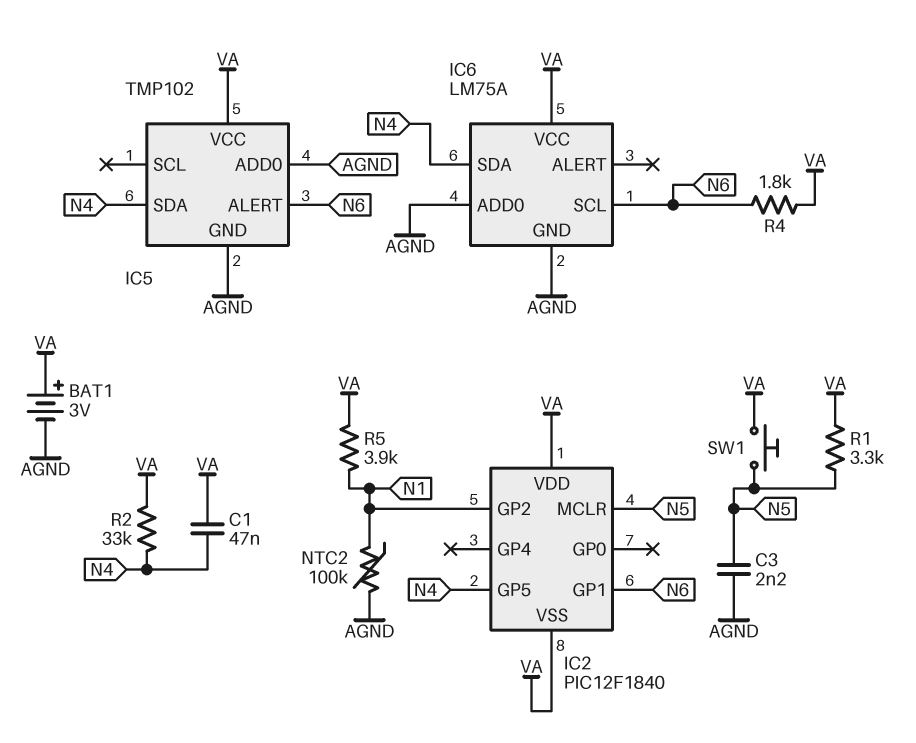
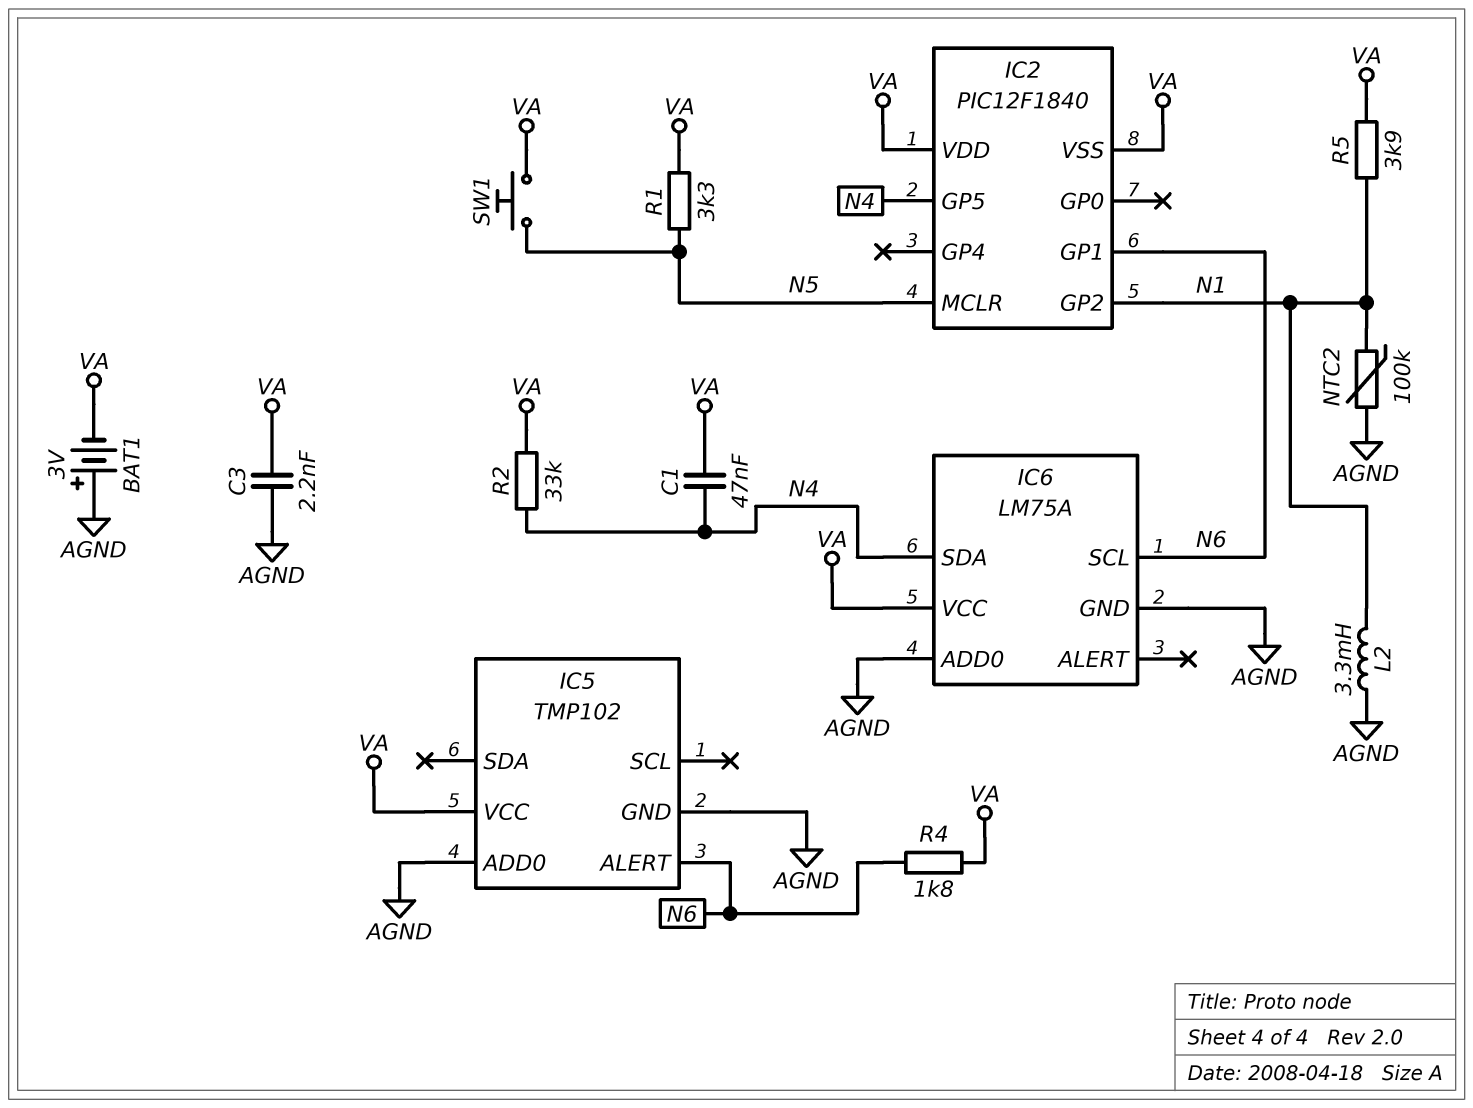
BAT1: 3V (plus VA, minus AGND) -> 3V (plus AGND, minus VA)
C3: 2.2nF (AGND, N5) -> 2.2nF (AGND, VA)
IC5 pin SDA: N4 -> none
L2: none -> 3.3mH (AGND, N1)

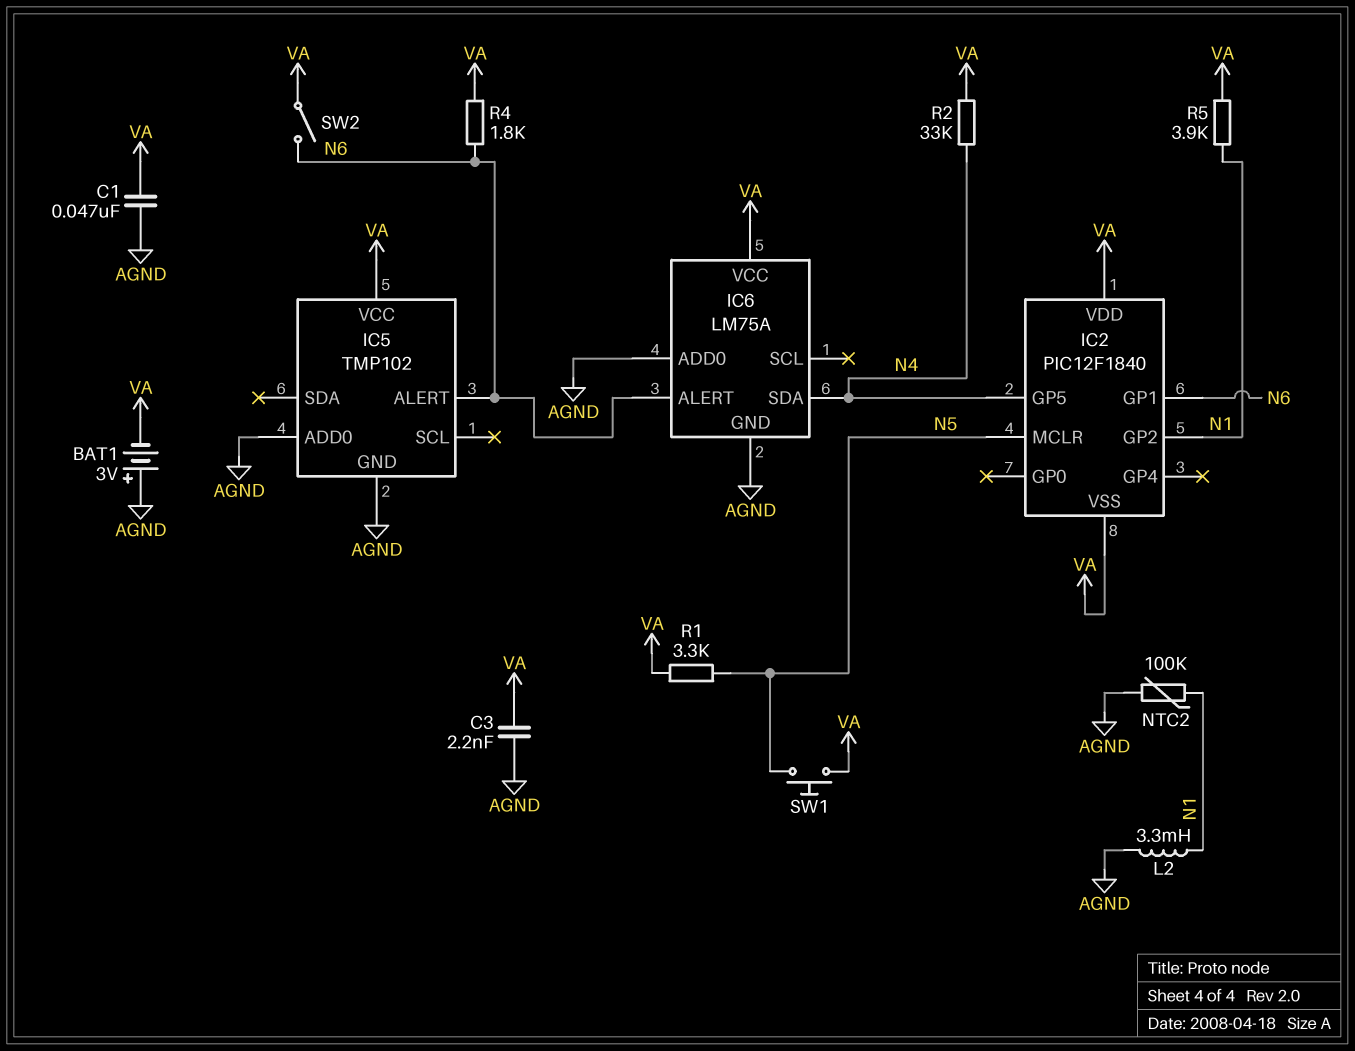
C1: 47nF (N4, VA) -> 47nF (AGND, VA)
IC6 pin ALERT: none -> N6
IC6 pin SCL: N6 -> none
SW2: none -> switch (N6, VA)

